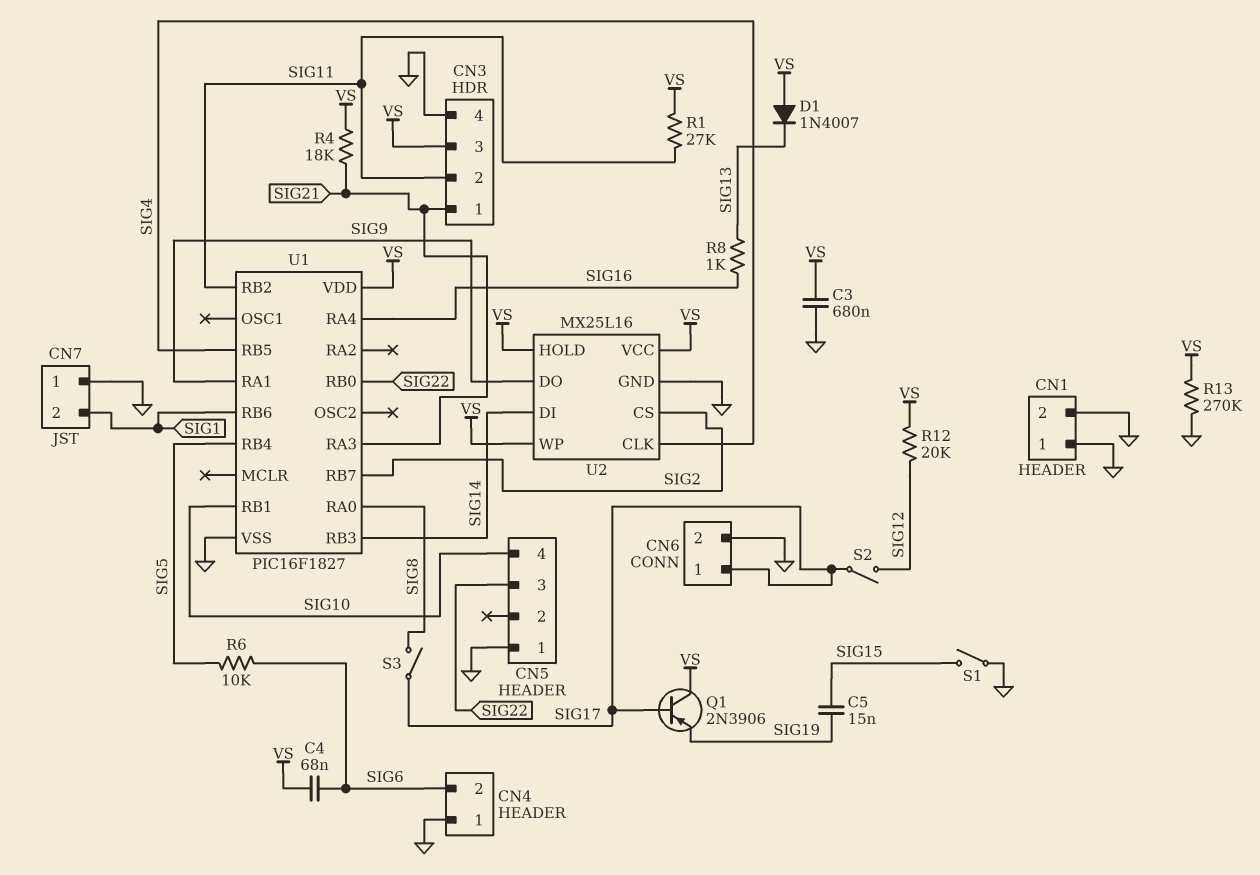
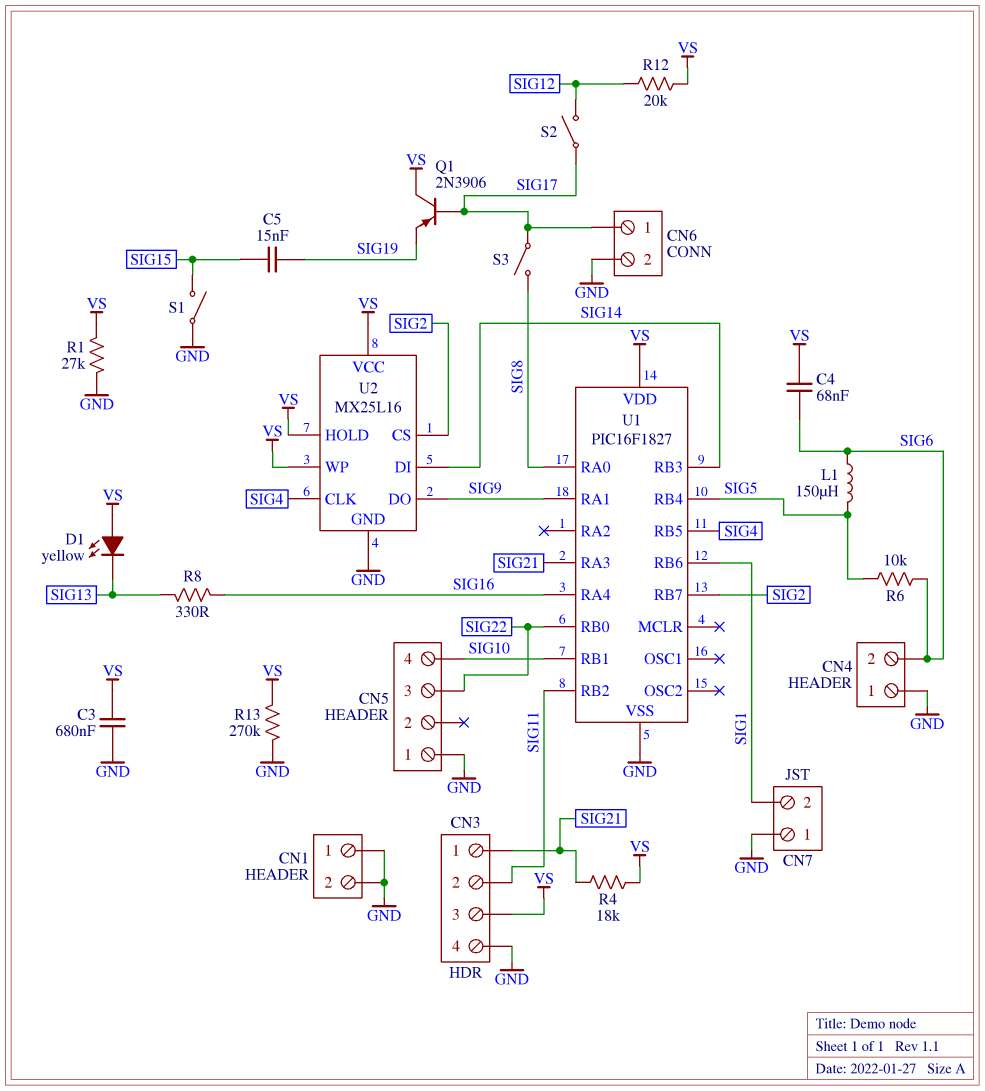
D1: diode 1N4007 (A VS, K SIG13) -> LED yellow (A VS, K SIG13)
L1: none -> 150uH (SIG5, SIG6)
R1: 27k (SIG11, VS) -> 27k (GND, VS)
R8: 1k (SIG13, SIG16) -> 330 (SIG13, SIG16)

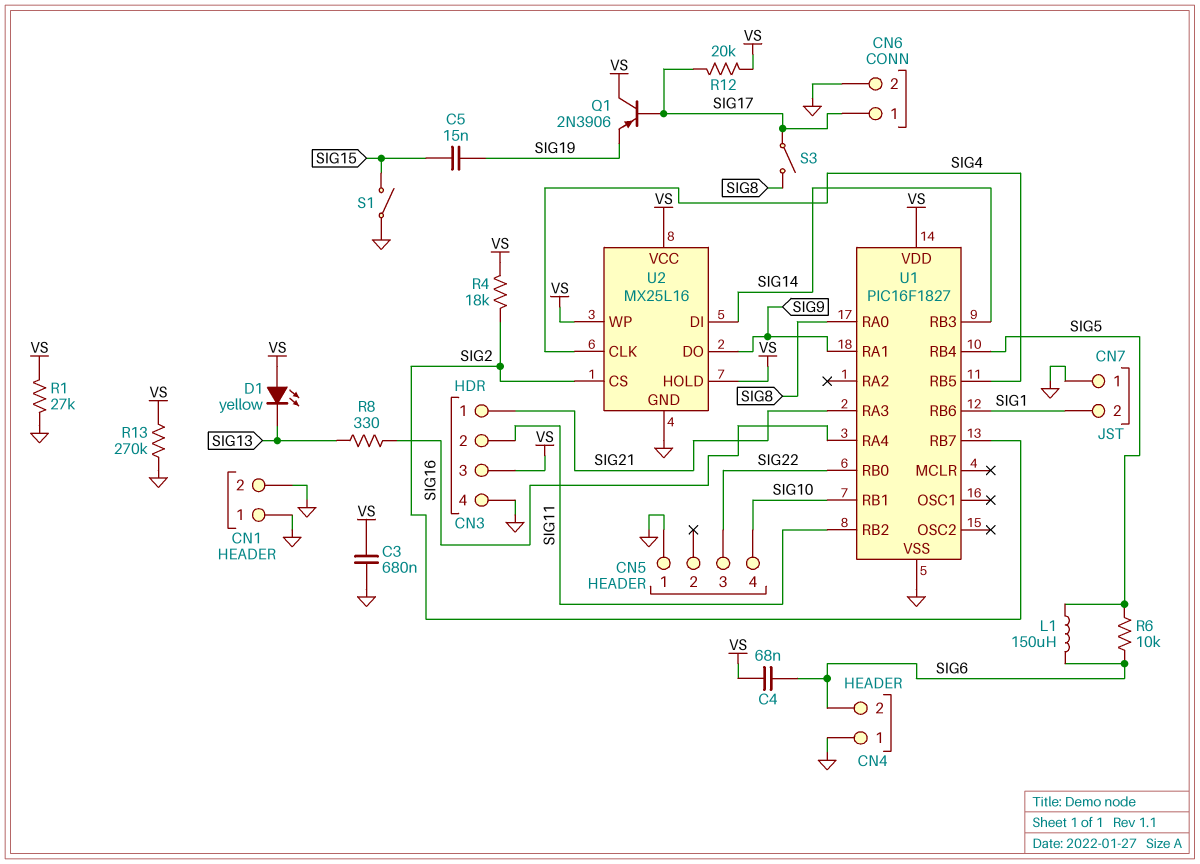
R4: 18k (SIG21, VS) -> 18k (SIG2, VS)
R12: 20k (SIG12, VS) -> 20k (SIG17, VS)
S2: switch (SIG12, SIG17) -> none

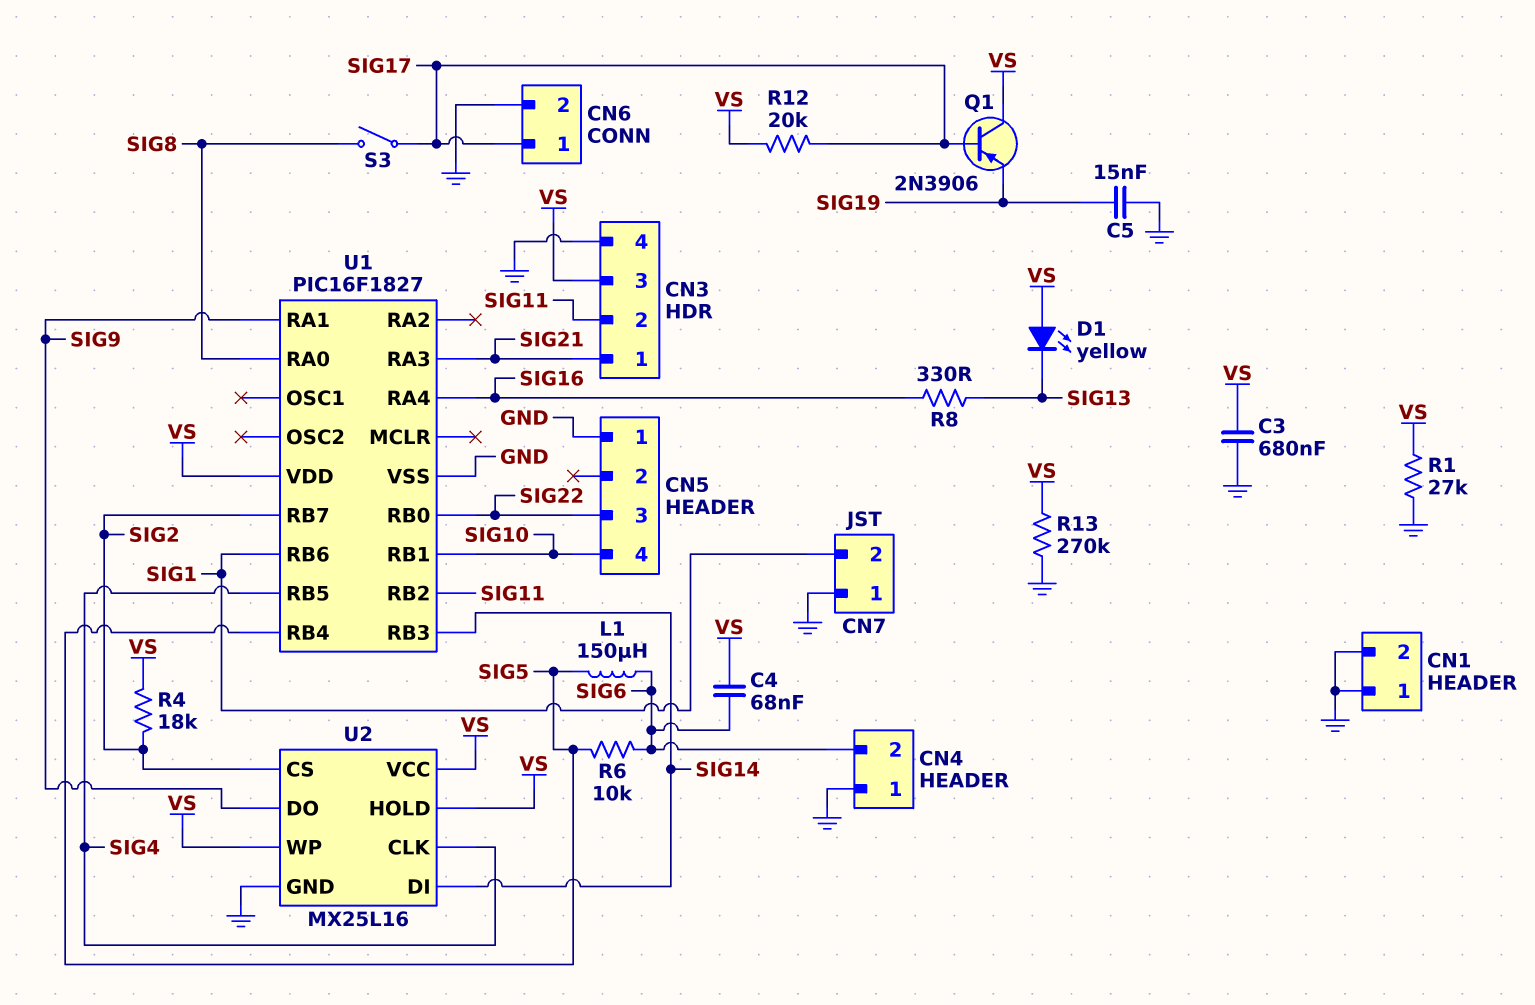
C5: 15nF (SIG15, SIG19) -> 15nF (GND, SIG19)
S1: switch (GND, SIG15) -> none

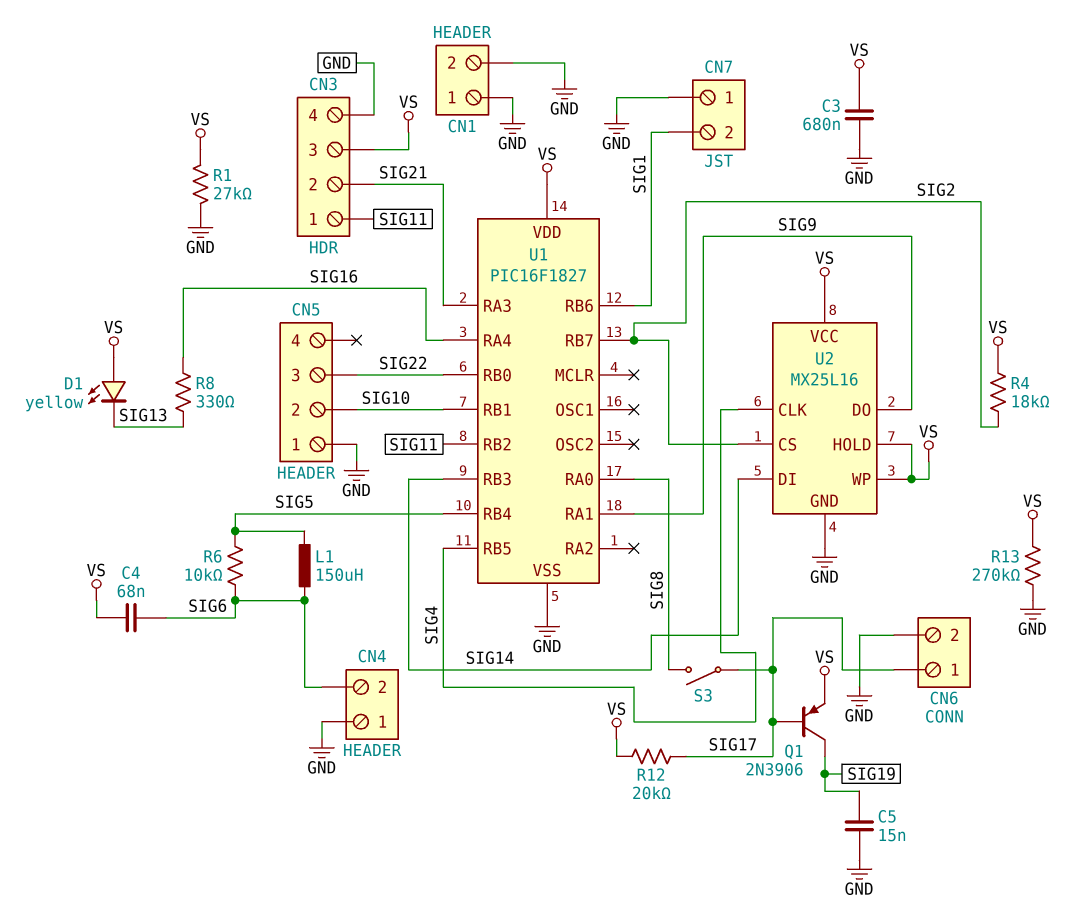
CN3 pin 1: SIG21 -> SIG11
CN3 pin 2: SIG11 -> SIG21
CN5 pin 2: none -> SIG10
CN5 pin 4: SIG10 -> none
Q1: PNP 2N3906 (B SIG17, C VS, E SIG19) -> PNP 2N3906 (B SIG17, C SIG19, E VS)

